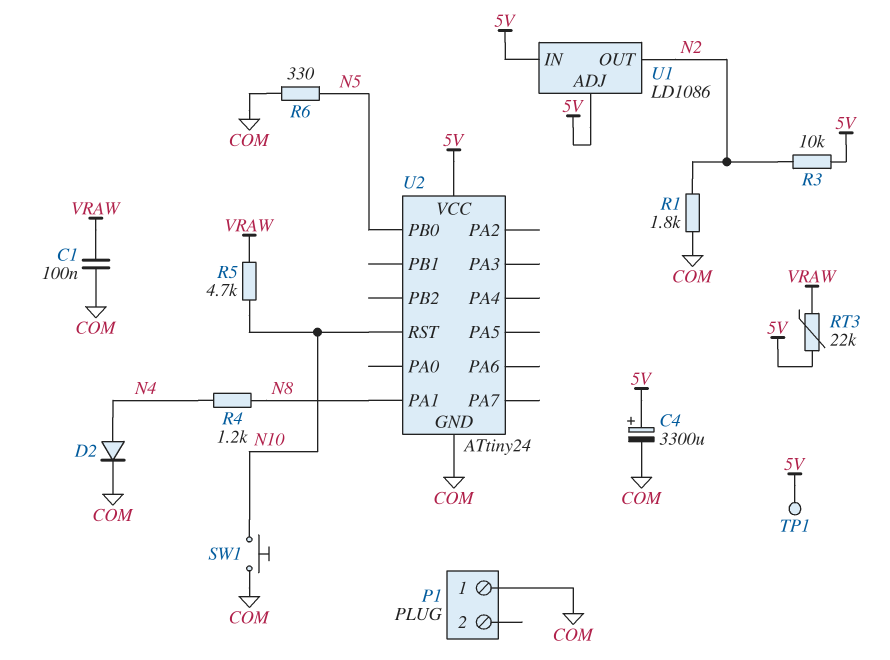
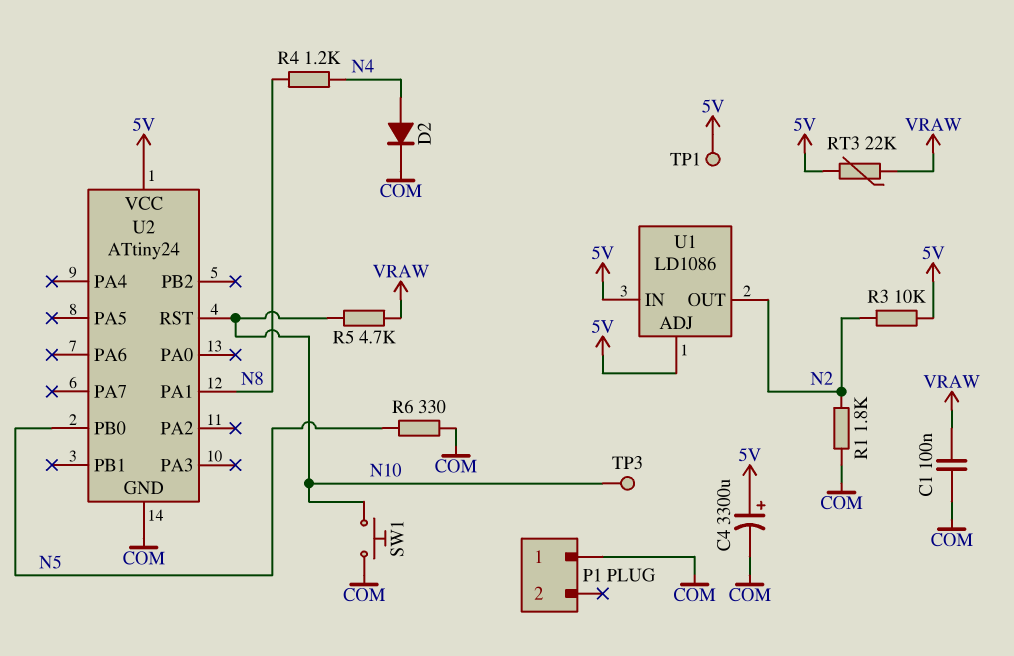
TP3: none -> test point (N10)

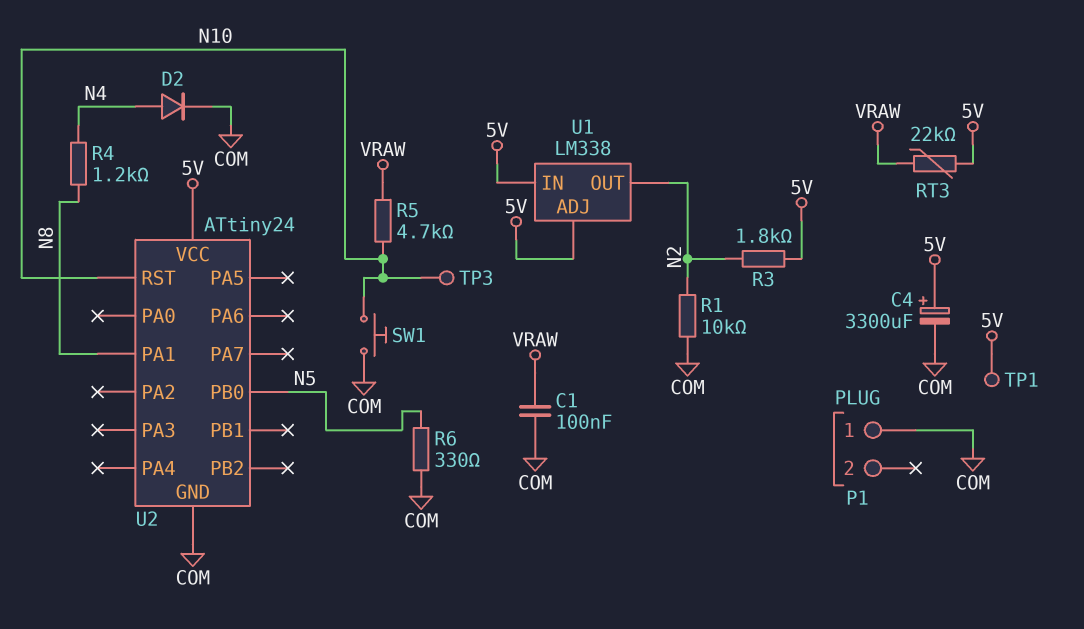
R1: 1.8k (COM, N2) -> 10k (COM, N2)
R3: 10k (5V, N2) -> 1.8k (5V, N2)
U1: LD1086 -> LM338

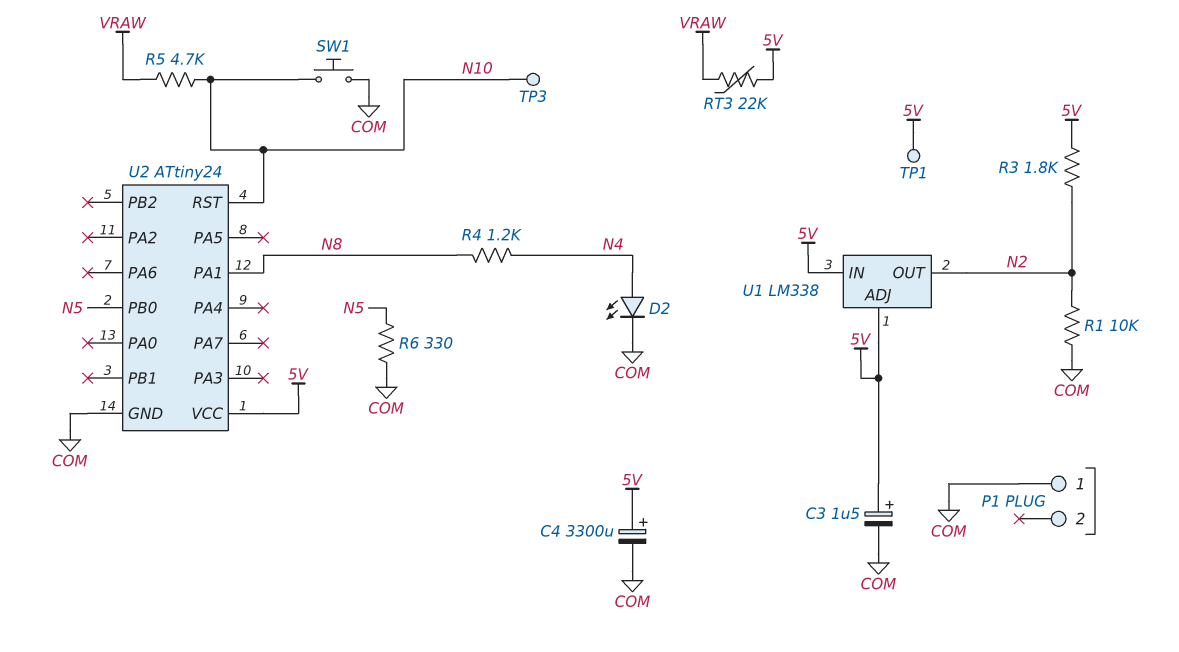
C1: 100nF (COM, VRAW) -> none
C3: none -> 1.5uF (plus 5V, minus COM)
D2: diode (A N4, K COM) -> LED (A N4, K COM)

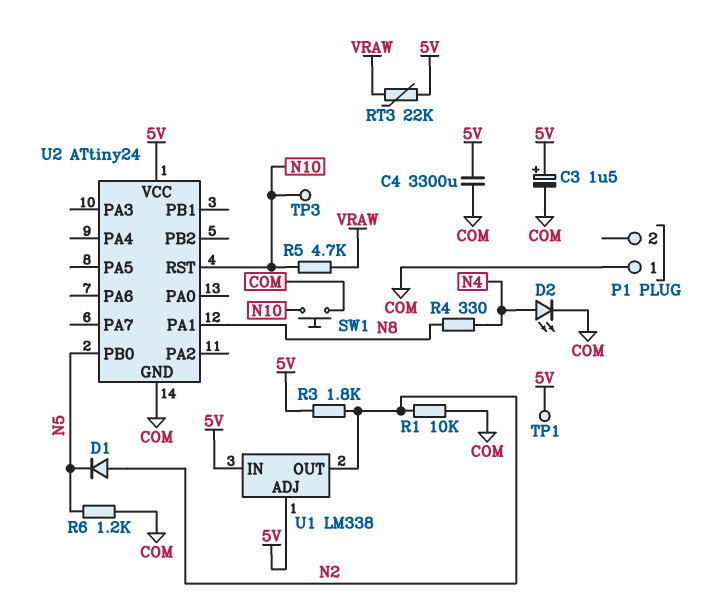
C4: 3300uF (plus 5V, minus COM) -> 3300uF (5V, COM)
D1: none -> diode (A N2, K N5)
R4: 1.2k (N4, N8) -> 330 (N4, N8)
R6: 330 (COM, N5) -> 1.2k (COM, N5)

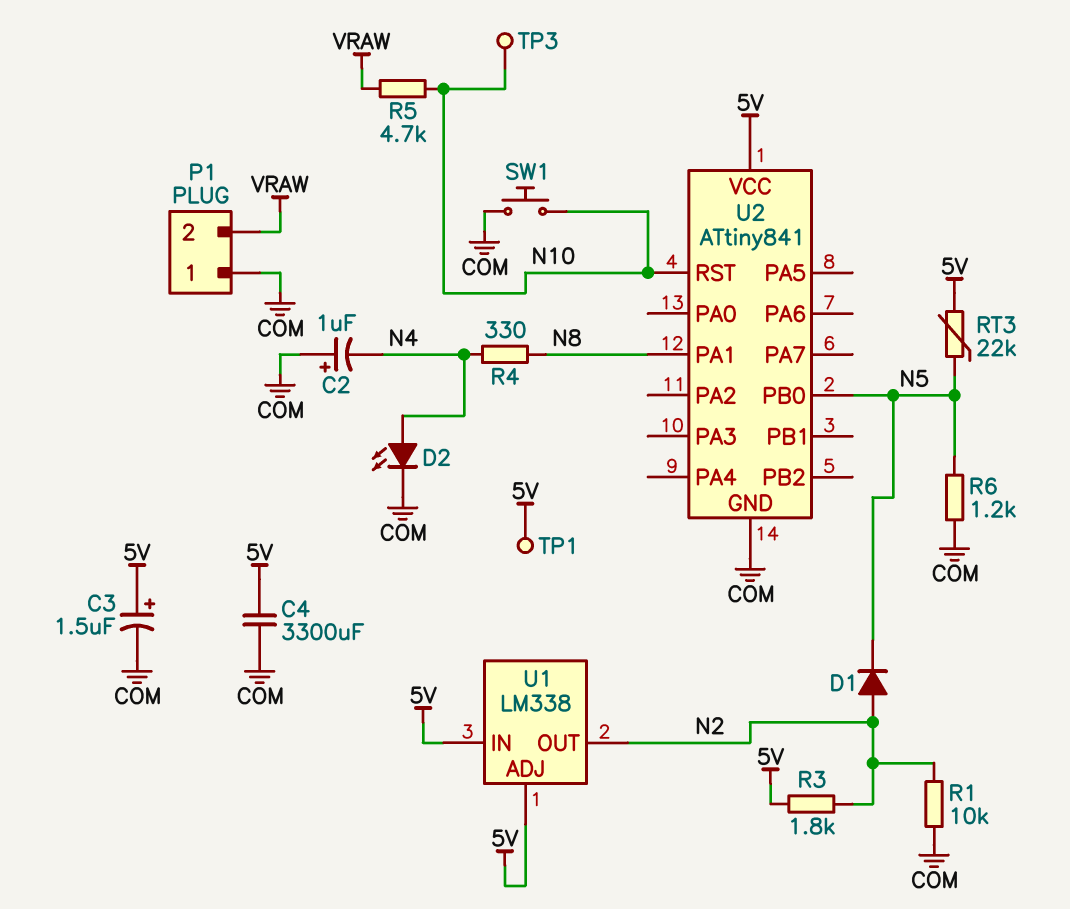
C2: none -> 1uF (plus COM, minus N4)
P1 pin 2: none -> VRAW
RT3: 22k (5V, VRAW) -> 22k (5V, N5)
U2: ATtiny24 -> ATtiny841

